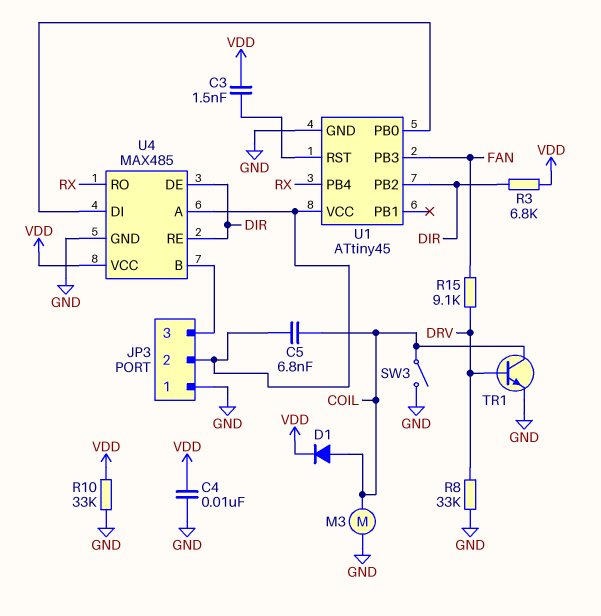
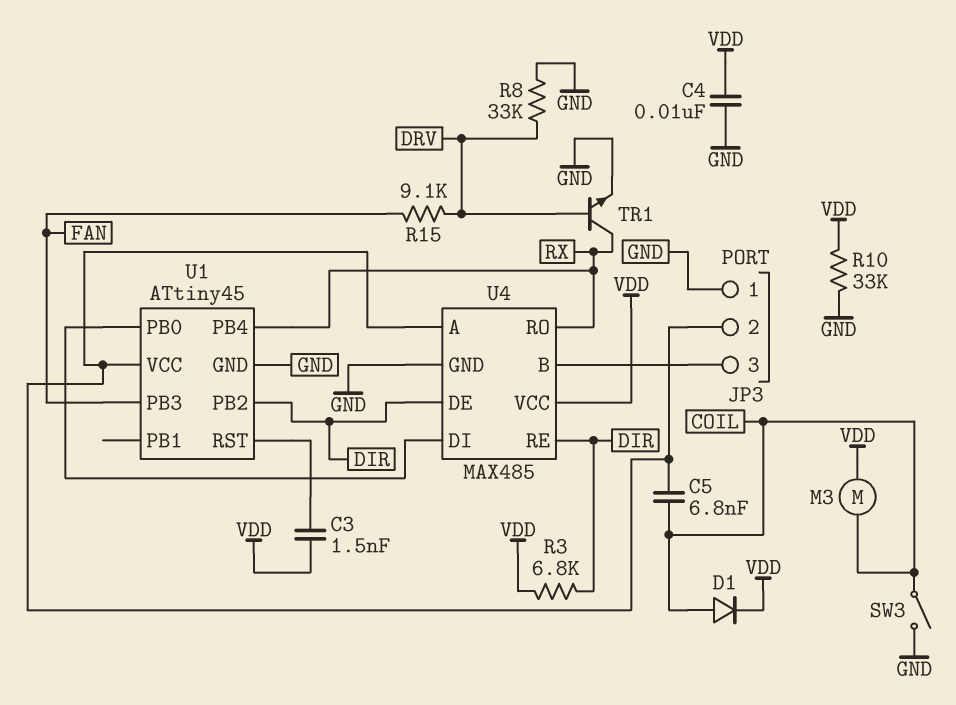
M3: motor (COIL, GND) -> motor (COIL, VDD)
TR1: NPN (B DRV, C COIL, E GND) -> NPN (B DRV, C RX, E GND)

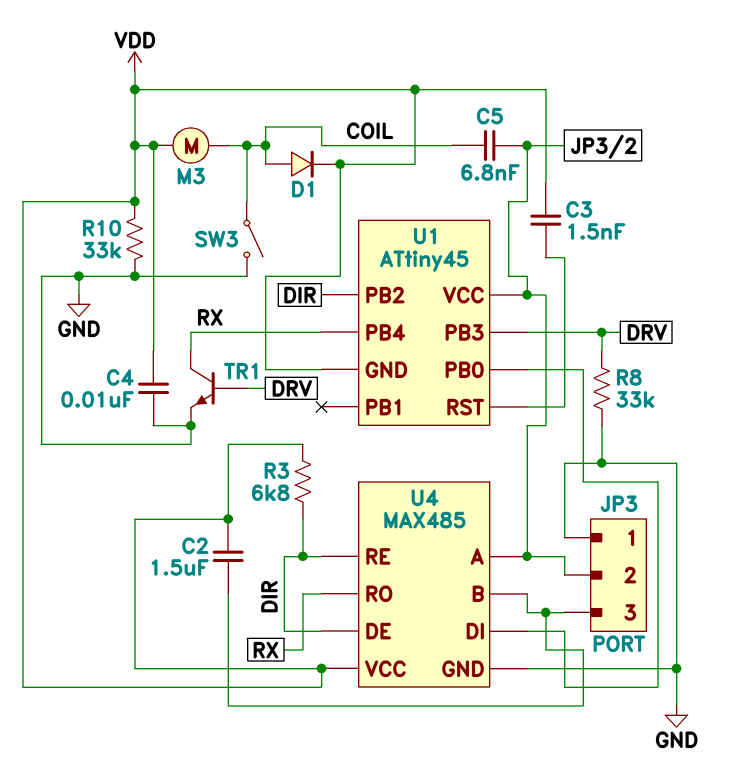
C2: none -> 1.5uF (JP3/3, VDD)
R15: 9.1k (DRV, FAN) -> none
U1 pin GND: GND -> VDD
U1 pin PB3: FAN -> DRV

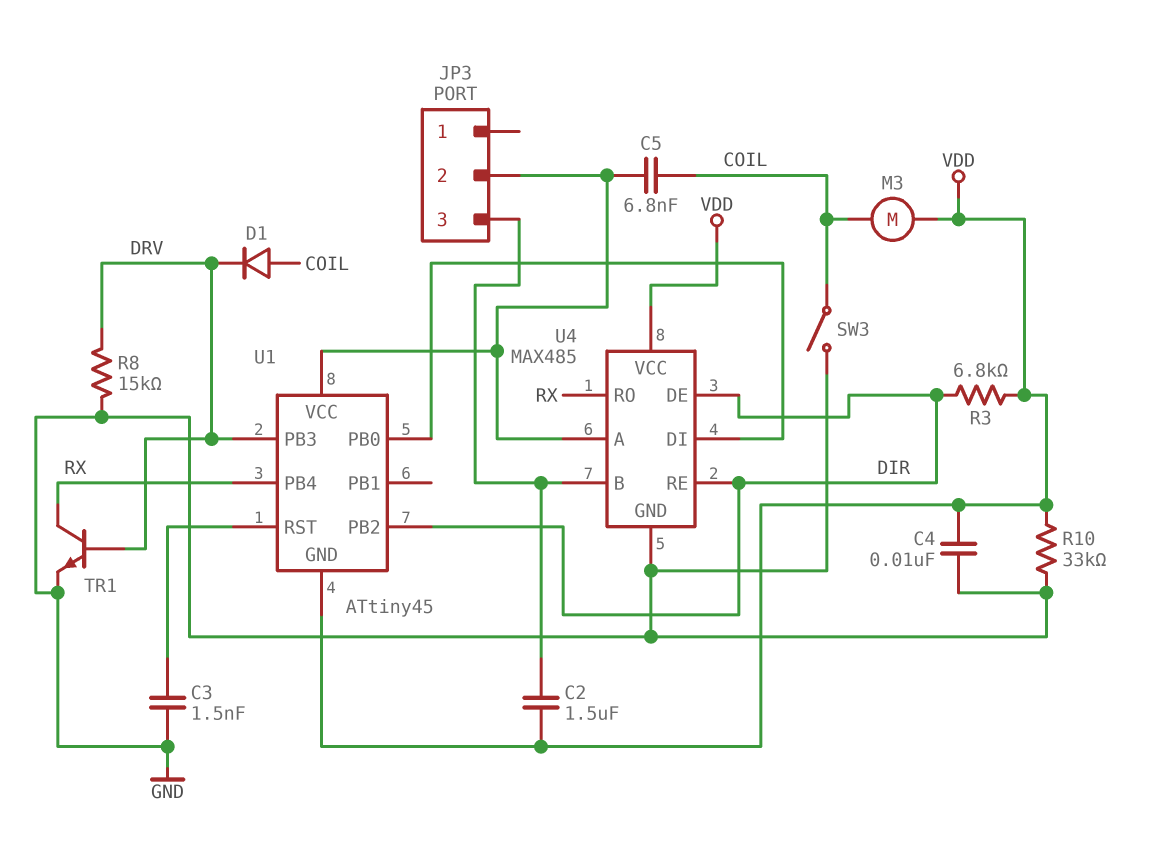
C3: 1.5nF (U1/RST, VDD) -> 1.5nF (GND, U1/RST)
D1: diode (A COIL, K VDD) -> diode (A COIL, K DRV)
JP3 pin 1: GND -> none
R8: 33k (DRV, GND) -> 15k (DRV, GND)

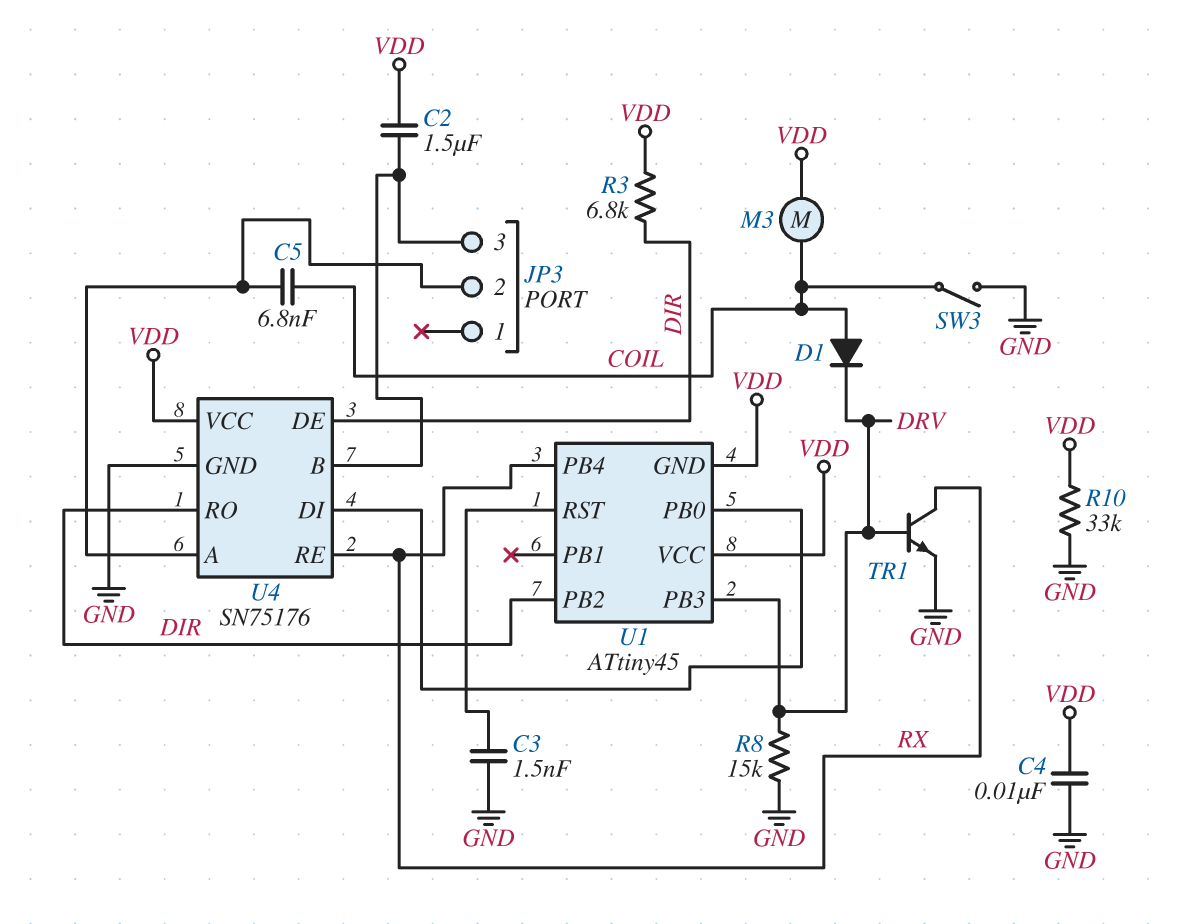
U1 pin VCC: JP3/2 -> VDD
U4: MAX485 -> SN75176
U4 pin RE: DIR -> RX
U4 pin RO: RX -> DIR

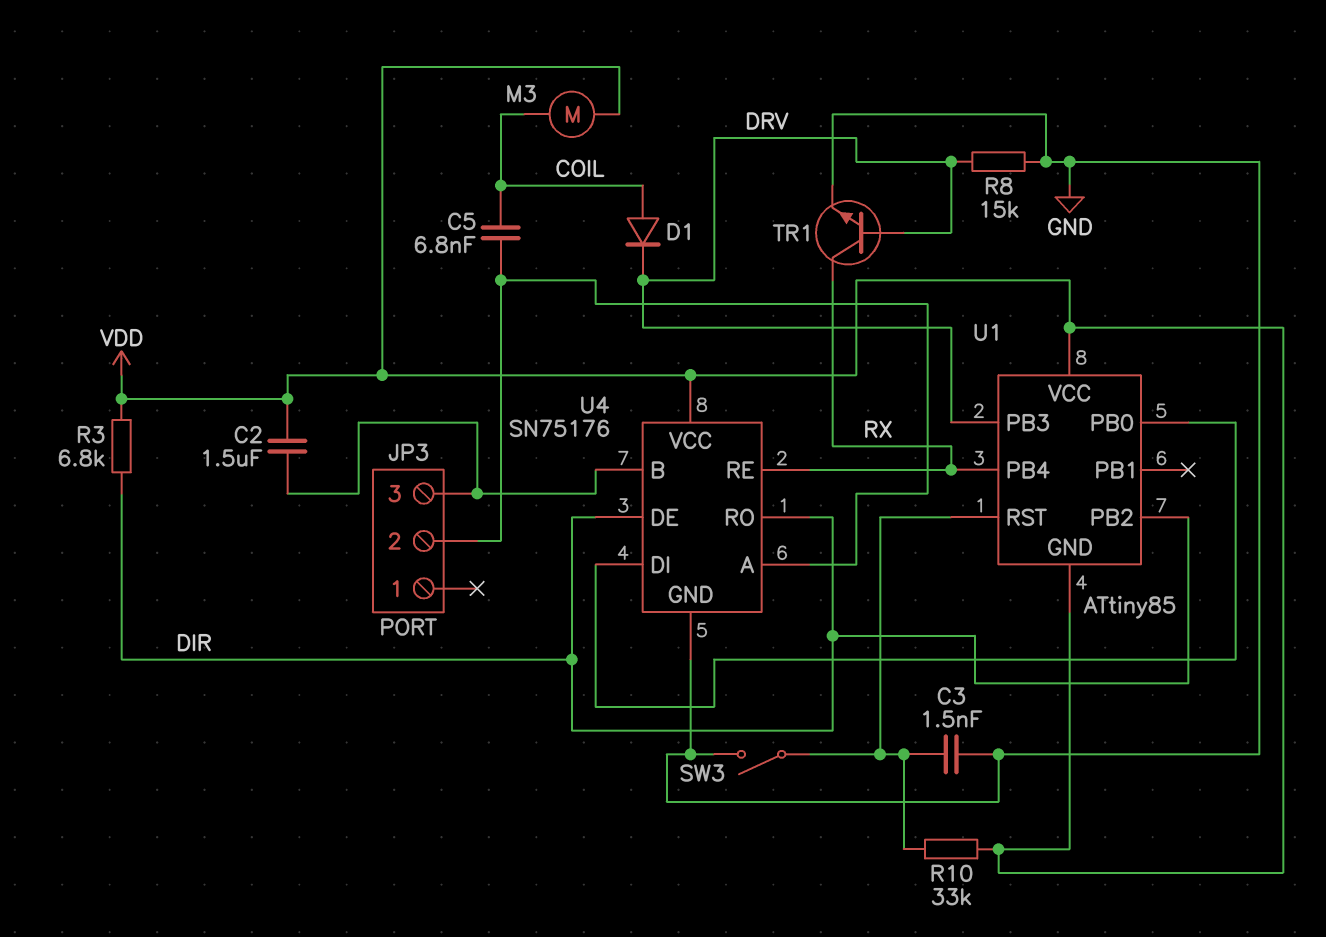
C4: 10nF (GND, VDD) -> none
R10: 33k (GND, VDD) -> 33k (U1/RST, VDD)
SW3: switch (COIL, GND) -> switch (GND, U1/RST)
U1: ATtiny45 -> ATtiny85

